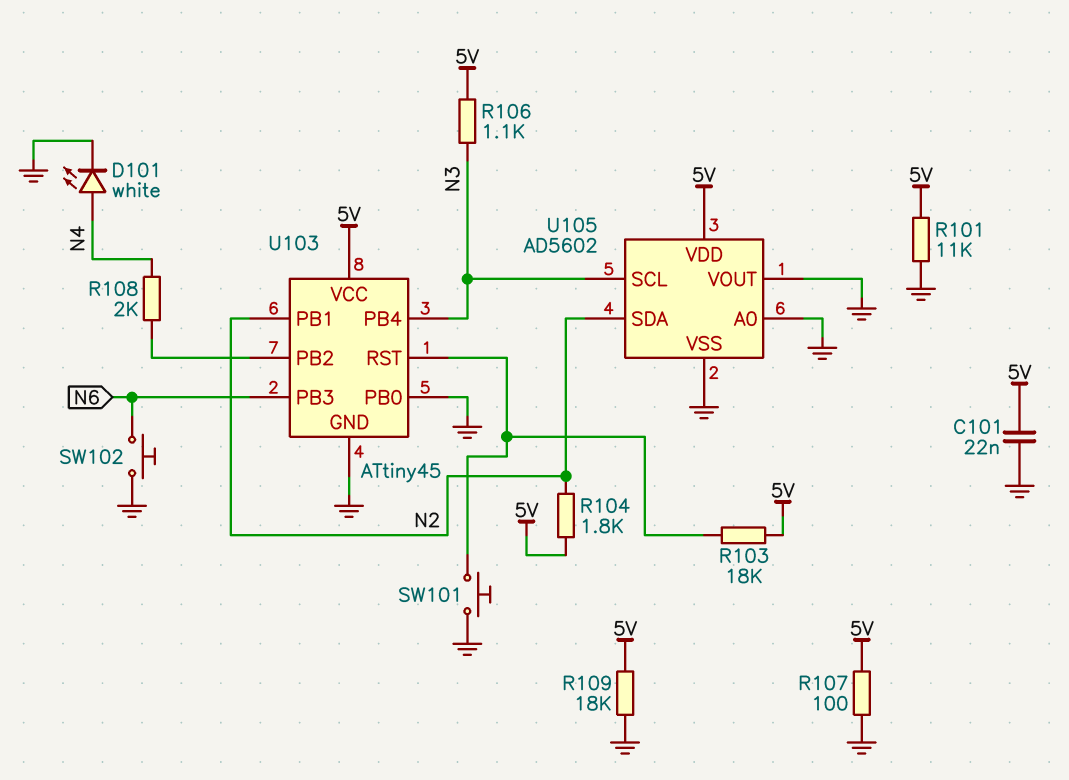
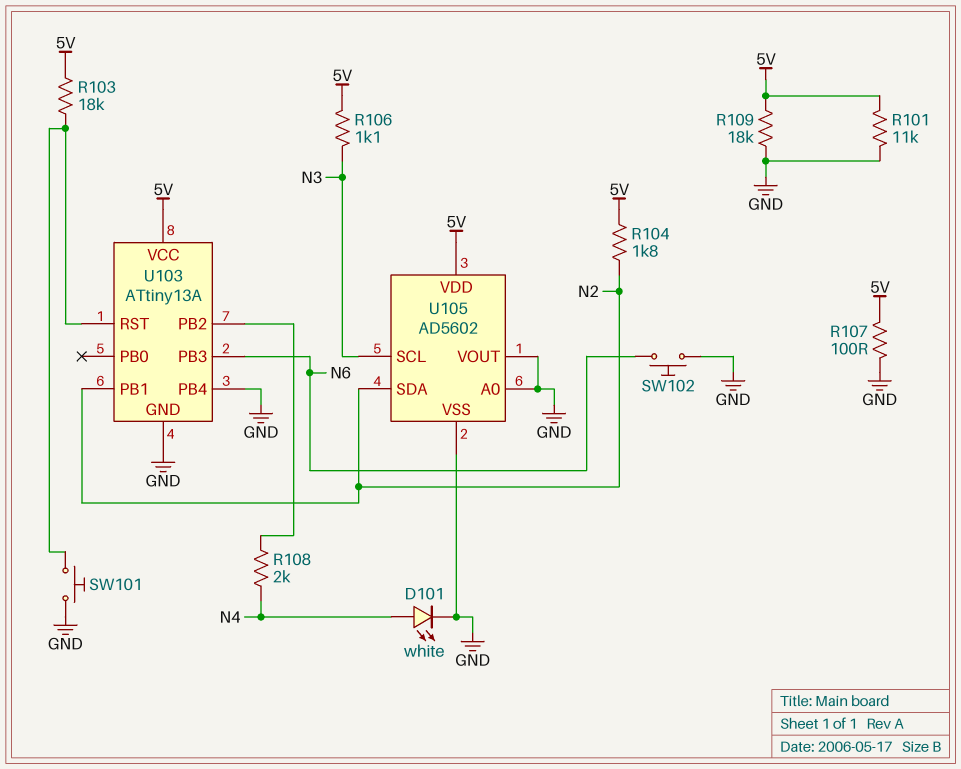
C101: 22nF (5V, GND) -> none
U103: ATtiny45 -> ATtiny13A
U103 pin PB0: GND -> none
U103 pin PB4: N3 -> GND

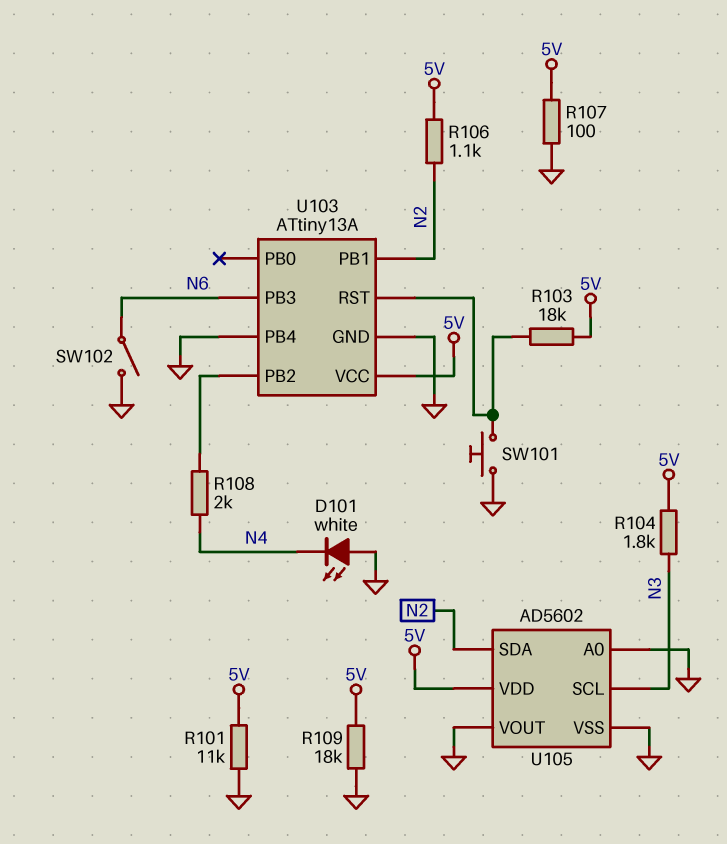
D101: LED white (A N4, K GND) -> LED white (A GND, K N4)
R104: 1.8k (5V, N2) -> 1.8k (5V, N3)
R106: 1.1k (5V, N3) -> 1.1k (5V, N2)
SW102: button (GND, N6) -> switch (GND, N6)

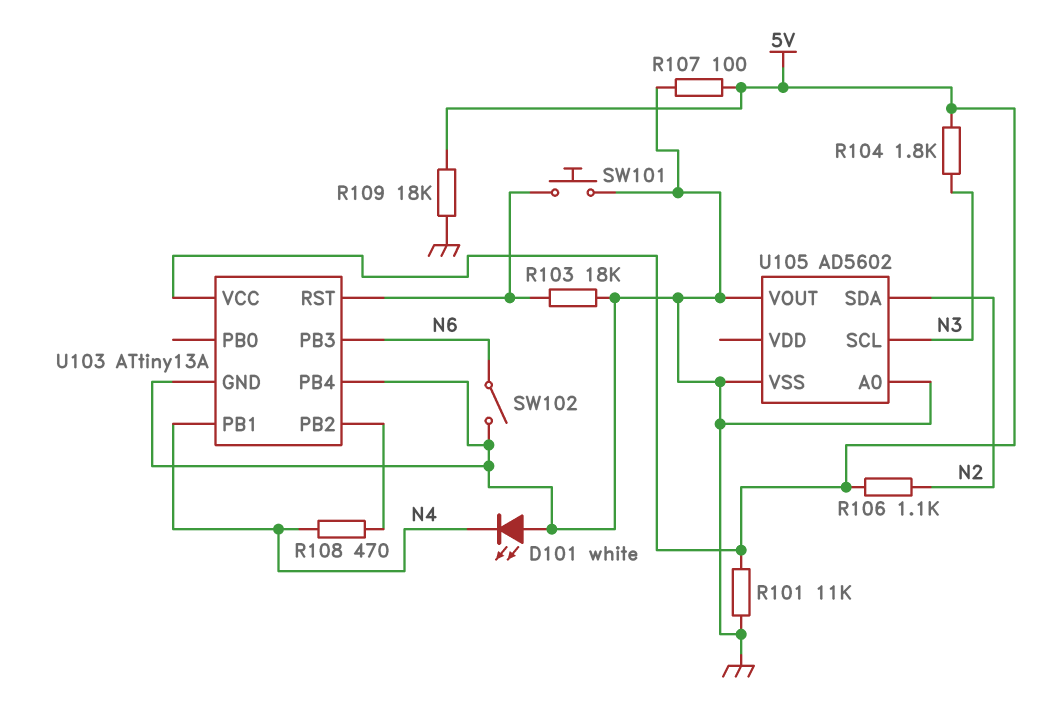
R103: 18k (5V, U103/RST) -> 18k (GND, U103/RST)
R108: 2k (N4, U103/PB2) -> 470 (N4, U103/PB2)
U103 pin PB1: N2 -> N4
U105 pin VDD: 5V -> none

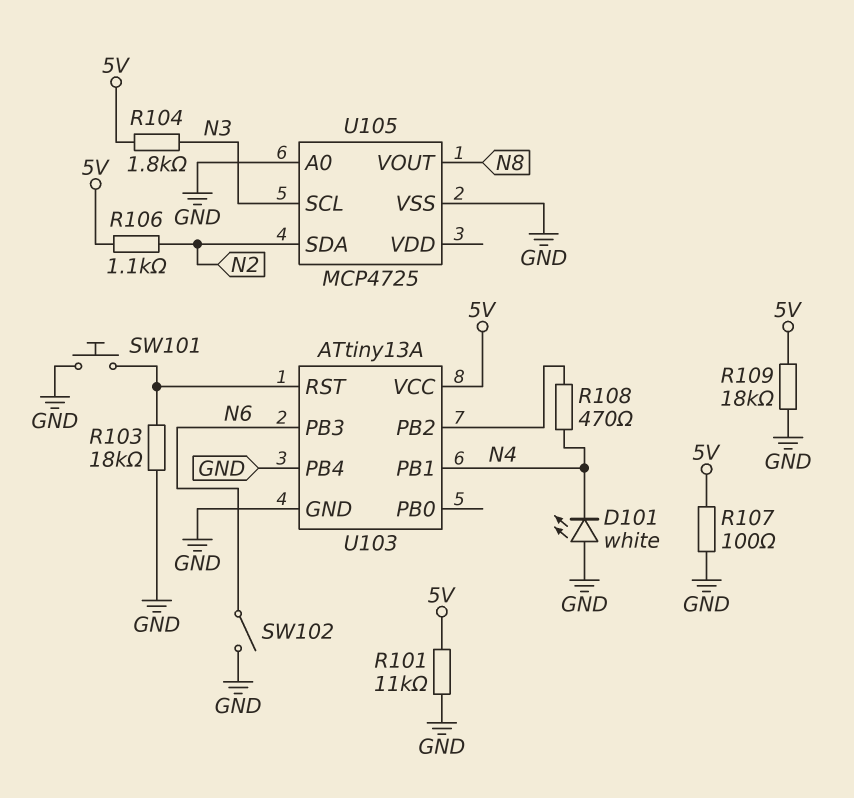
U105: AD5602 -> MCP4725
U105 pin VOUT: GND -> N8

